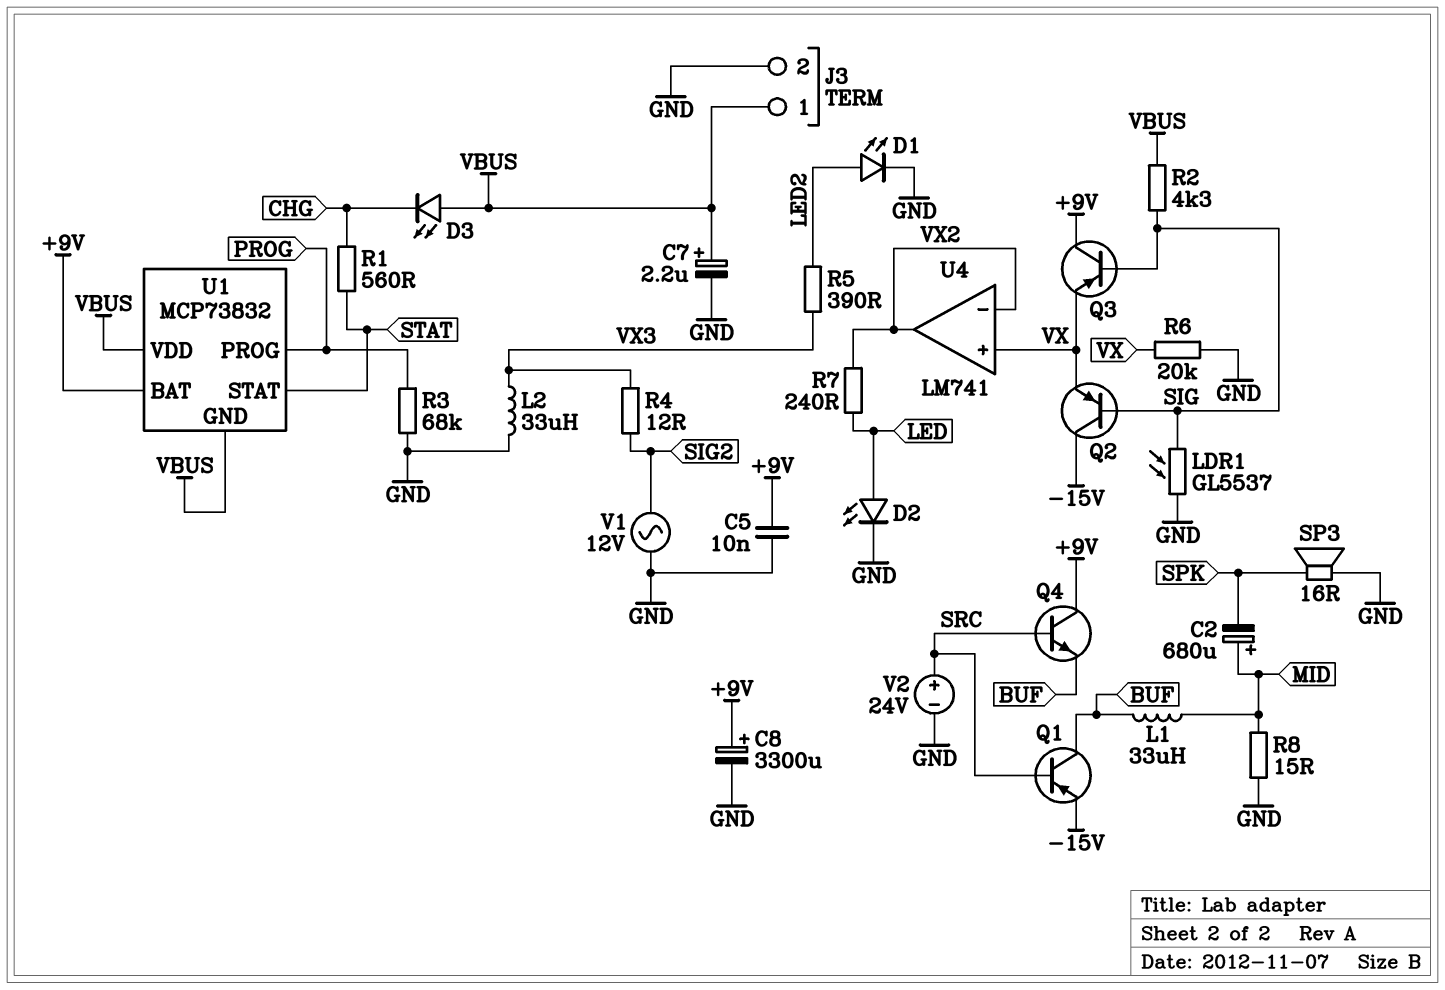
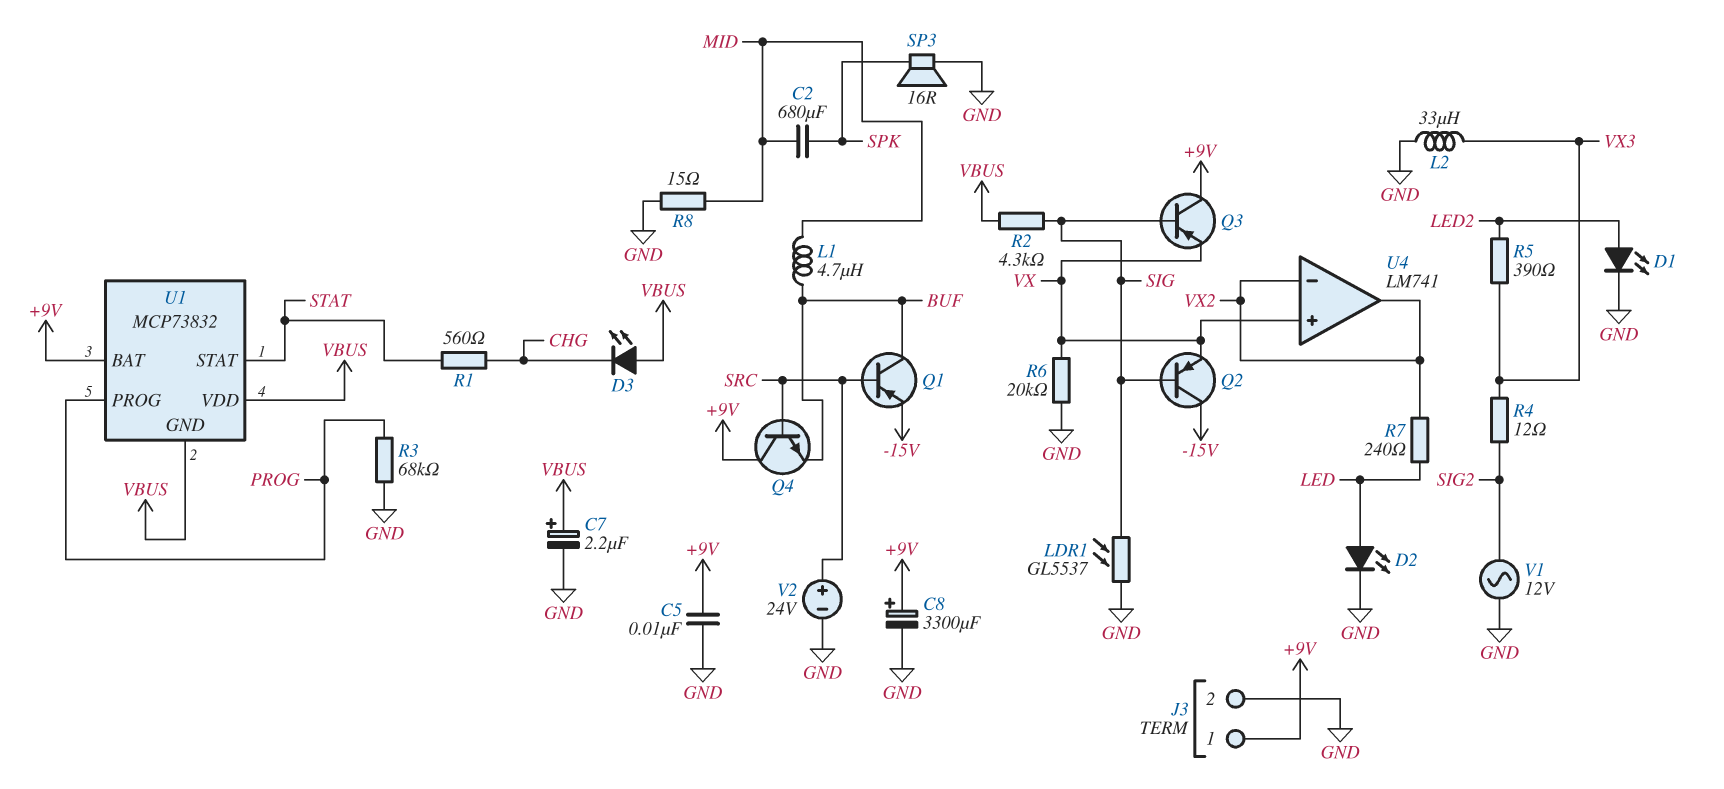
C2: 680uF (plus MID, minus SPK) -> 680uF (MID, SPK)
J3 pin 1: VBUS -> +9V
L1: 33uH (BUF, MID) -> 4.7uH (BUF, MID)

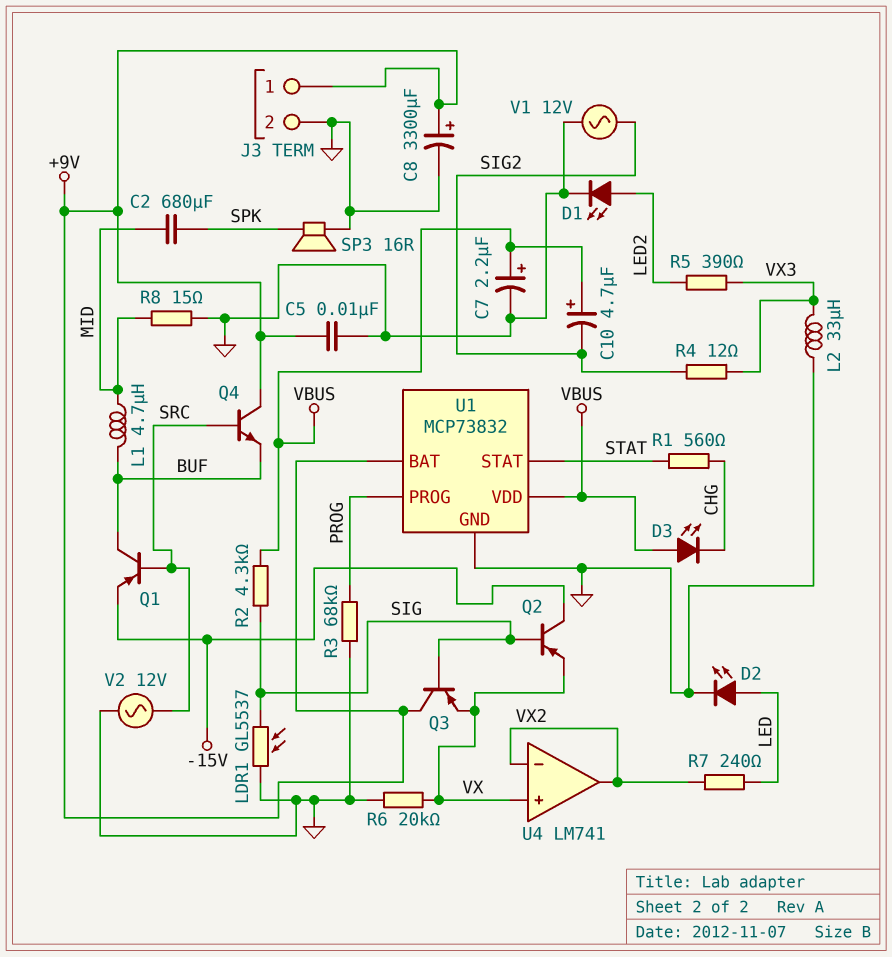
C10: none -> 4.7uF (plus VBUS, minus SIG2)
U1 pin GND: VBUS -> GND
V2: 24V (plus SRC, minus GND) -> AC 12V (GND, SRC)

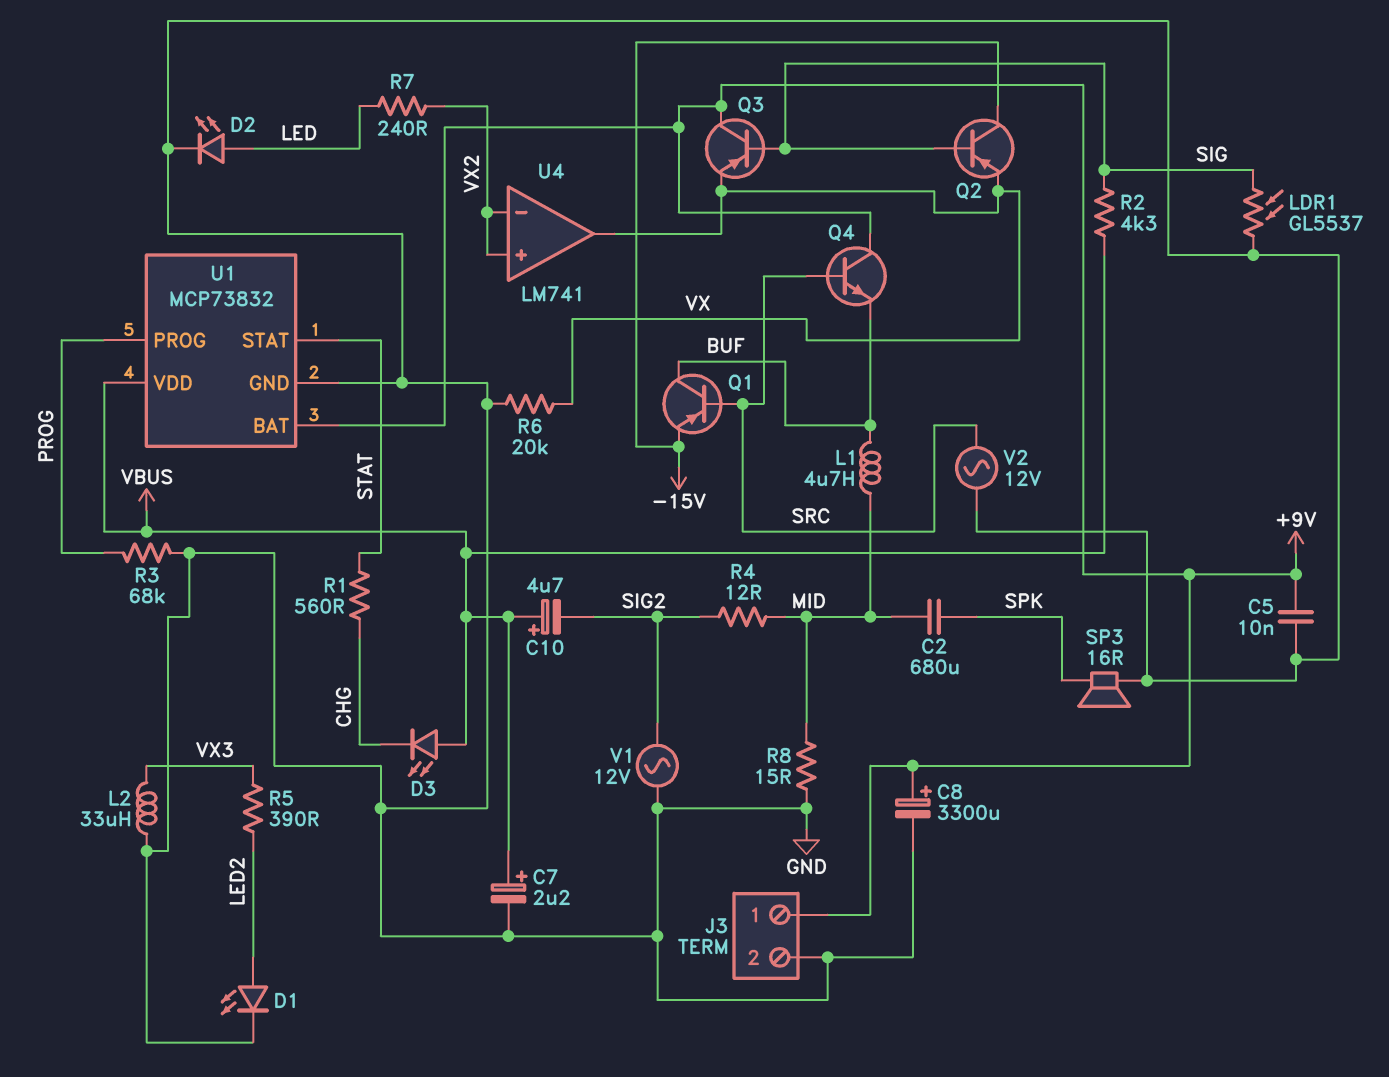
R4: 12 (SIG2, VX3) -> 12 (MID, SIG2)
U4 pin in+: VX -> VX2
U4 pin out: VX2 -> VX

